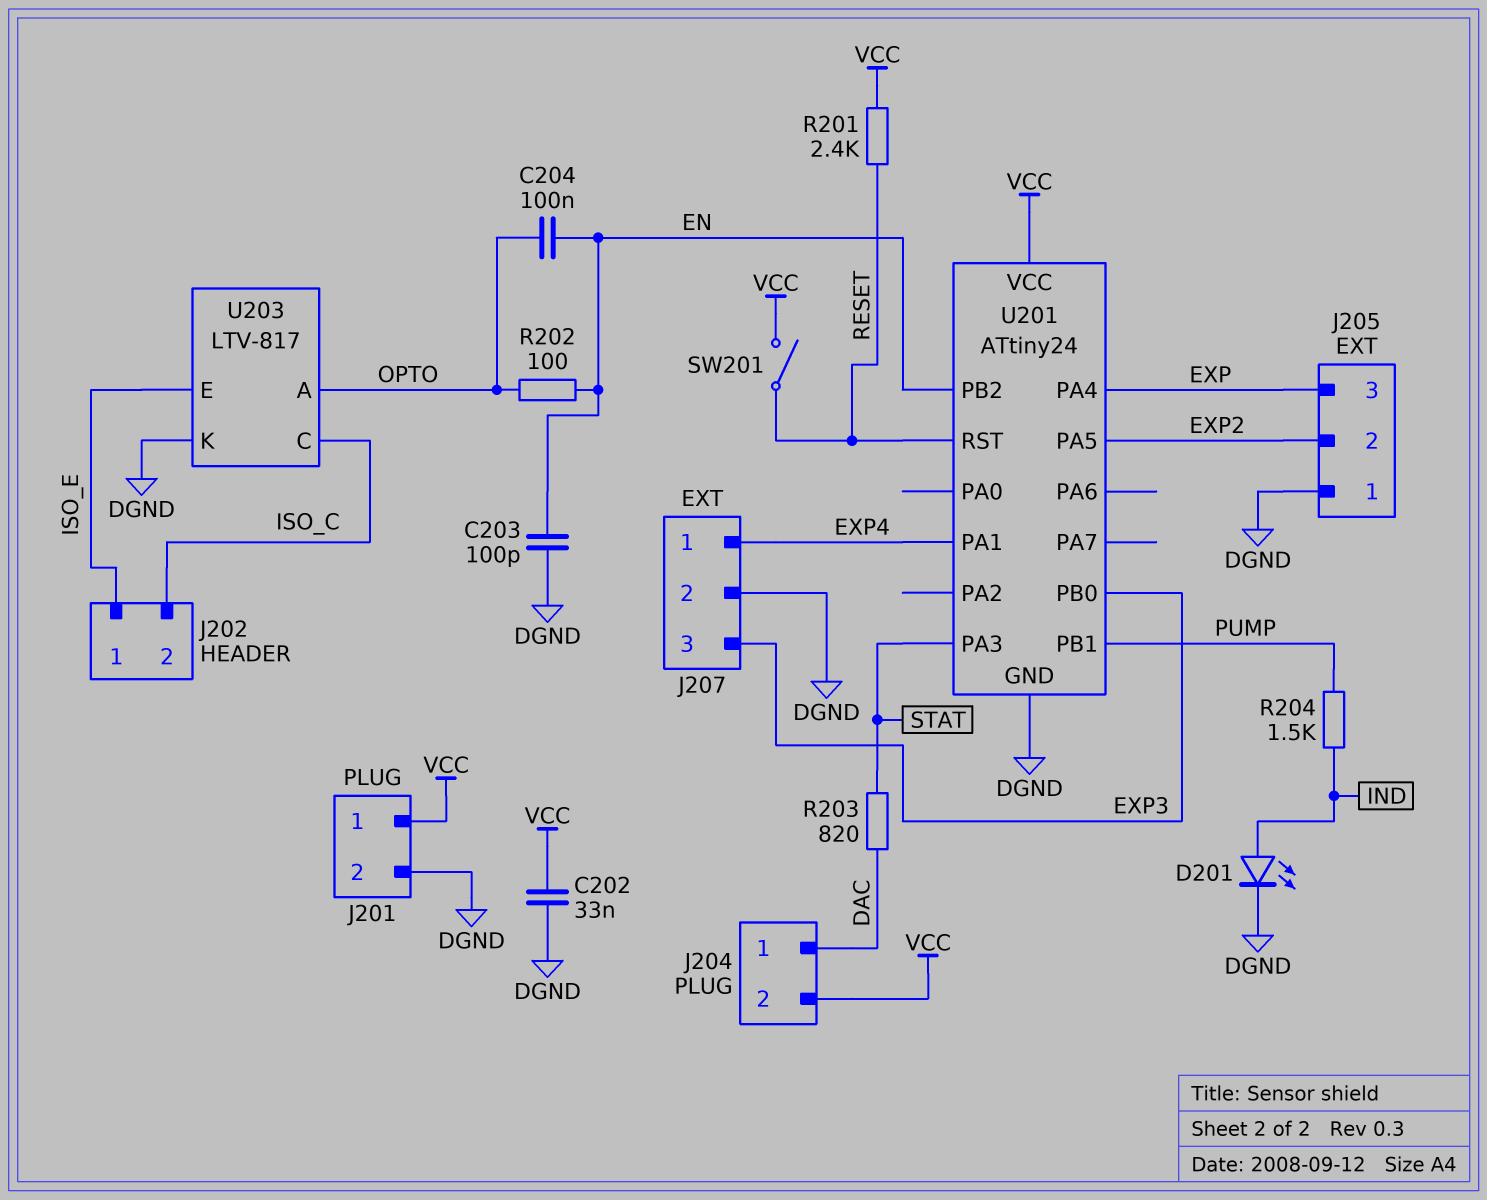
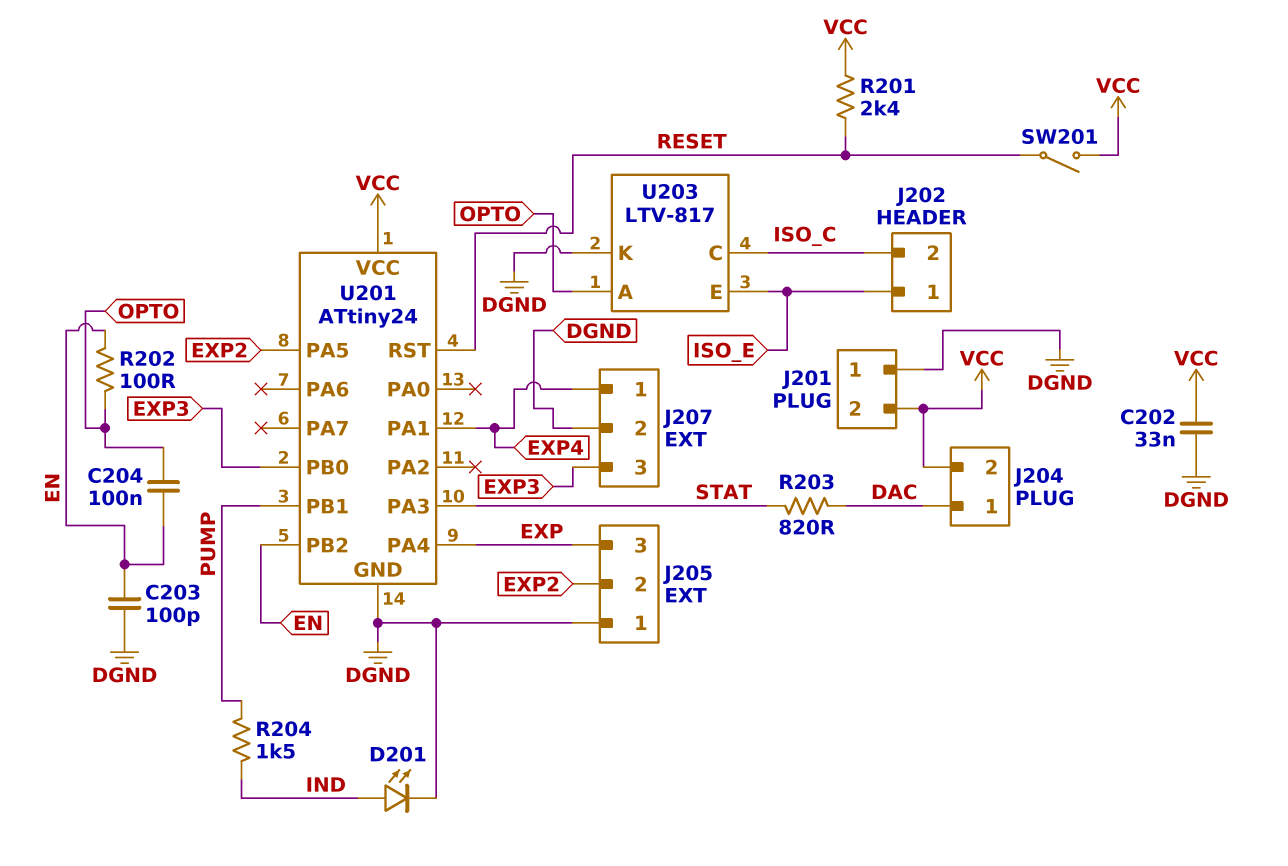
J201 pin 1: VCC -> DGND
J201 pin 2: DGND -> VCC

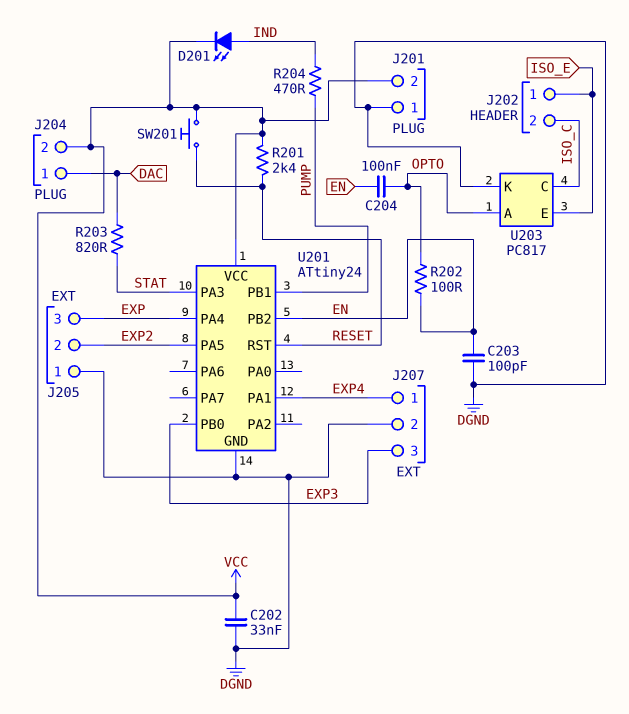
D201: LED (A IND, K DGND) -> LED (A IND, K VCC)
R204: 1.5k (IND, PUMP) -> 470 (IND, PUMP)
SW201: switch (RESET, VCC) -> button (RESET, VCC)
U203: LTV-817 -> PC817

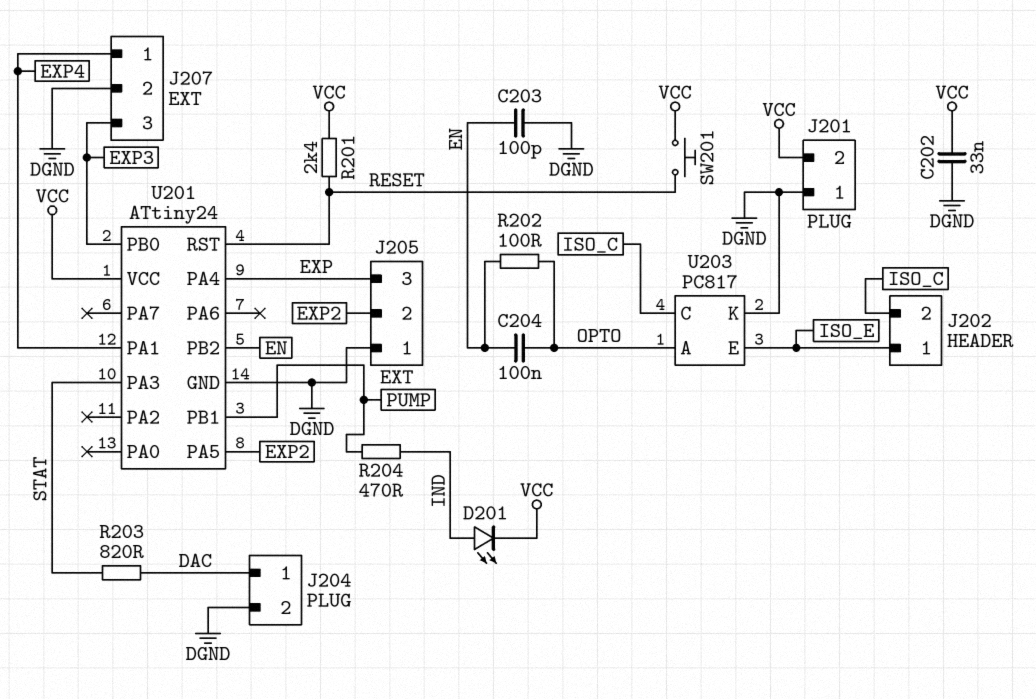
J204 pin 2: VCC -> DGND

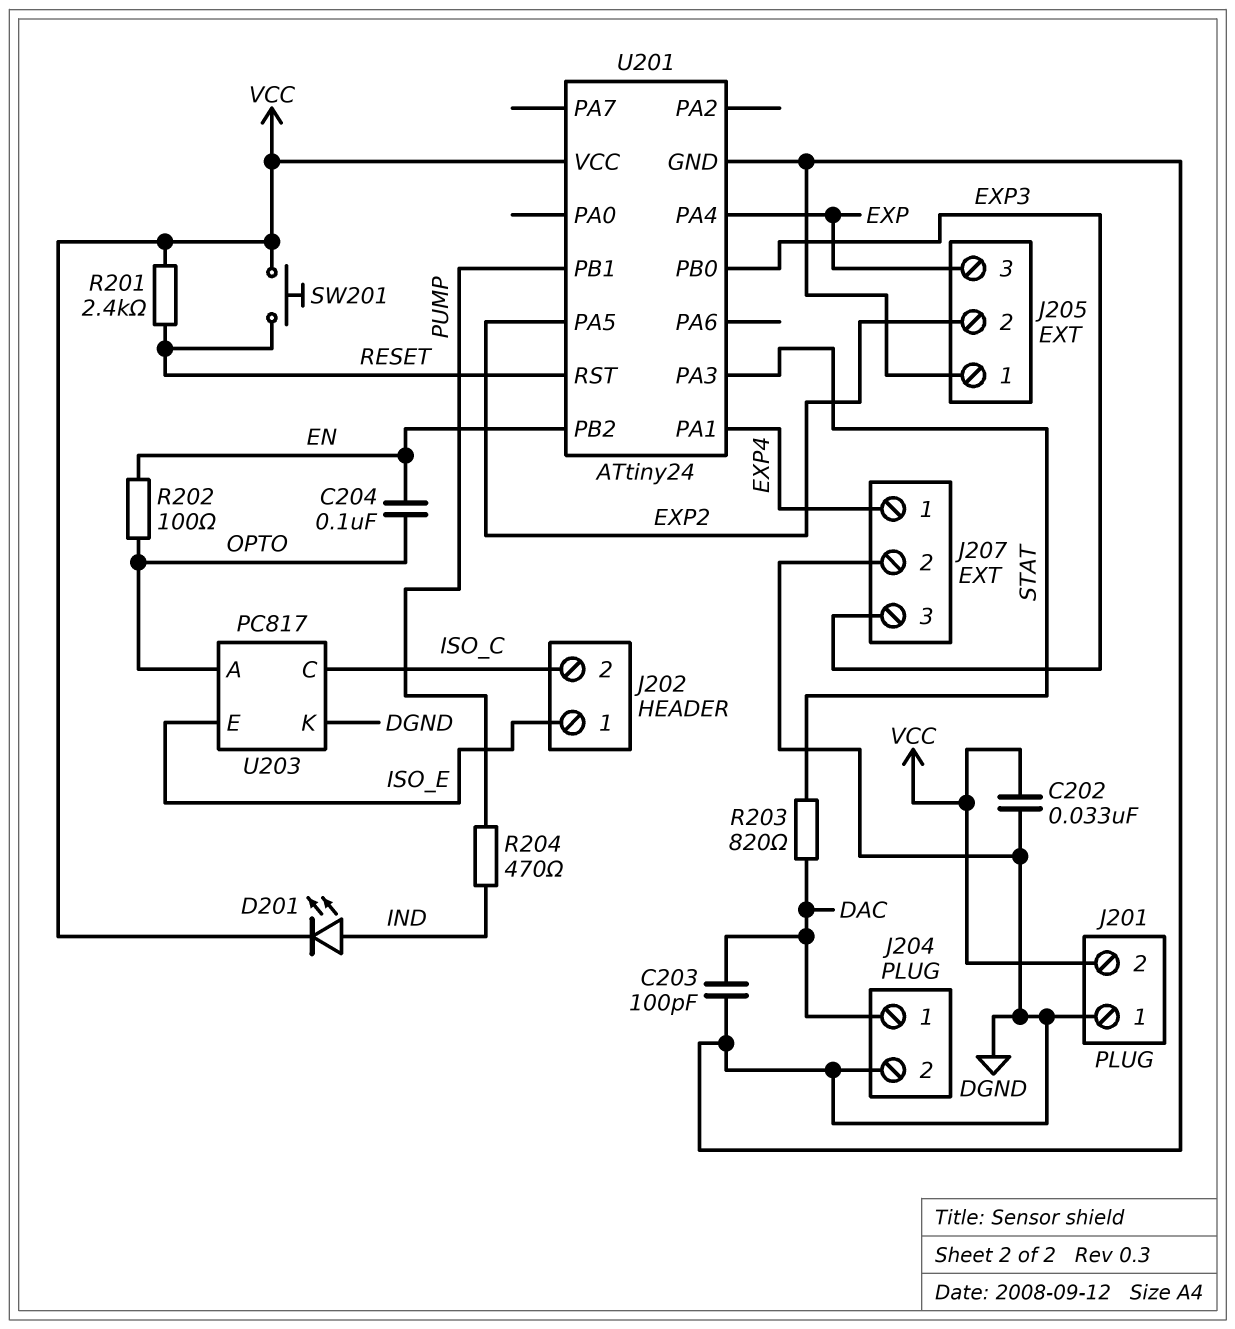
C203: 100pF (DGND, EN) -> 100pF (DAC, DGND)

